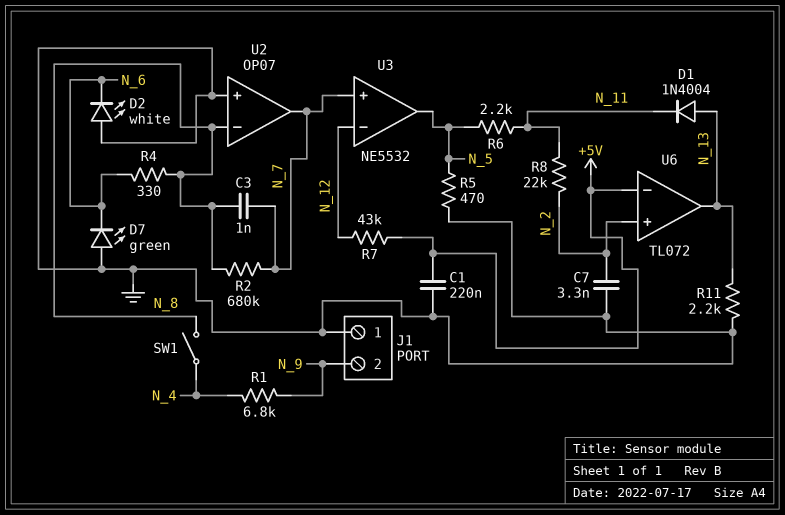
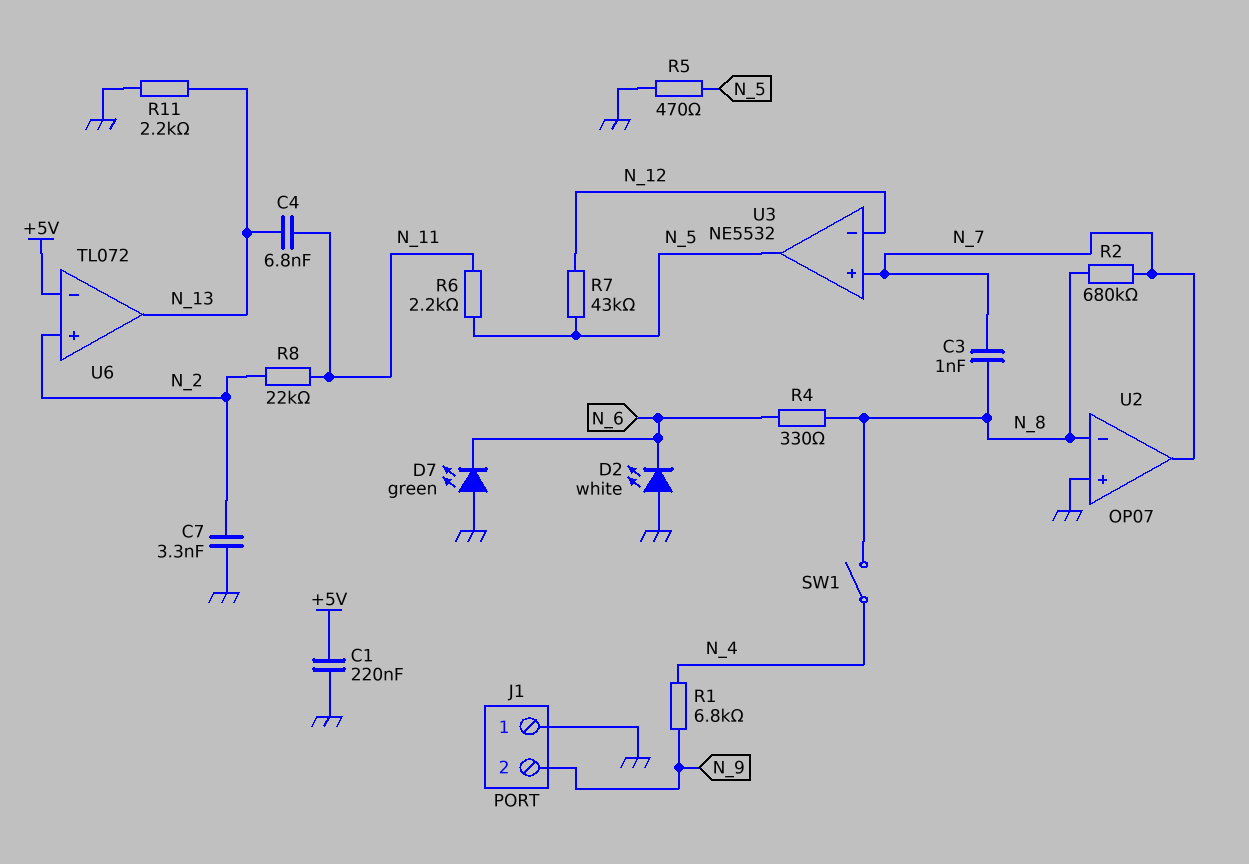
C4: none -> 6.8nF (N_11, N_13)
D1: diode 1N4004 (A N_13, K N_11) -> none
R7: 43k (+5V, N_12) -> 43k (N_5, N_12)

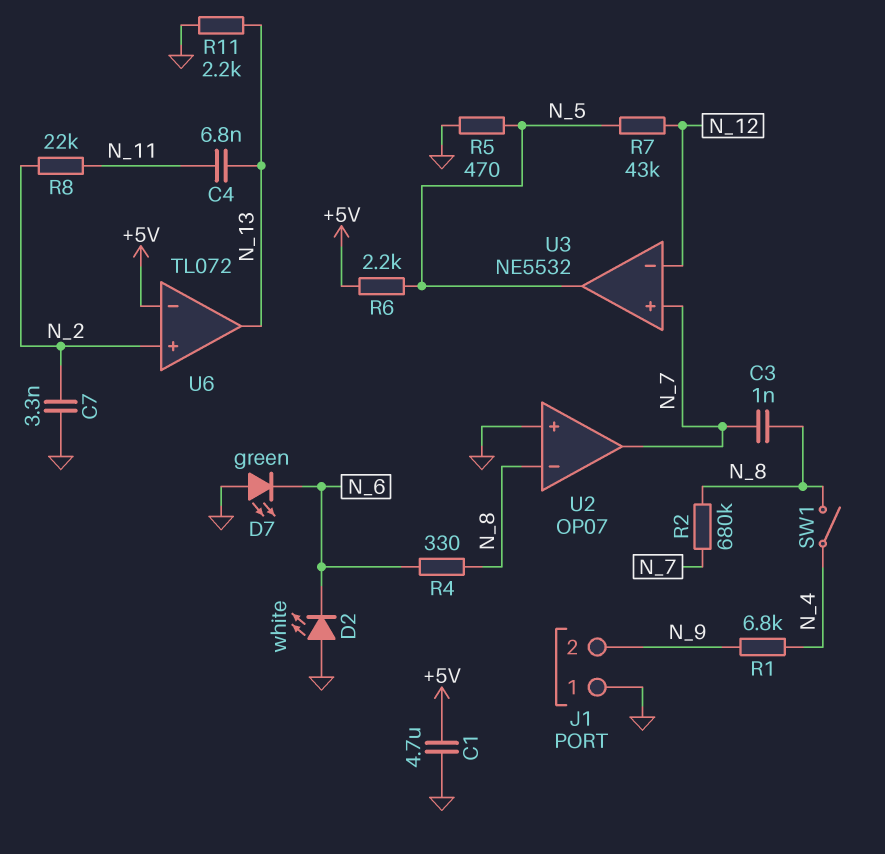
C1: 220nF (+5V, GND) -> 4.7uF (+5V, GND)
R6: 2.2k (N_5, N_11) -> 2.2k (+5V, N_5)

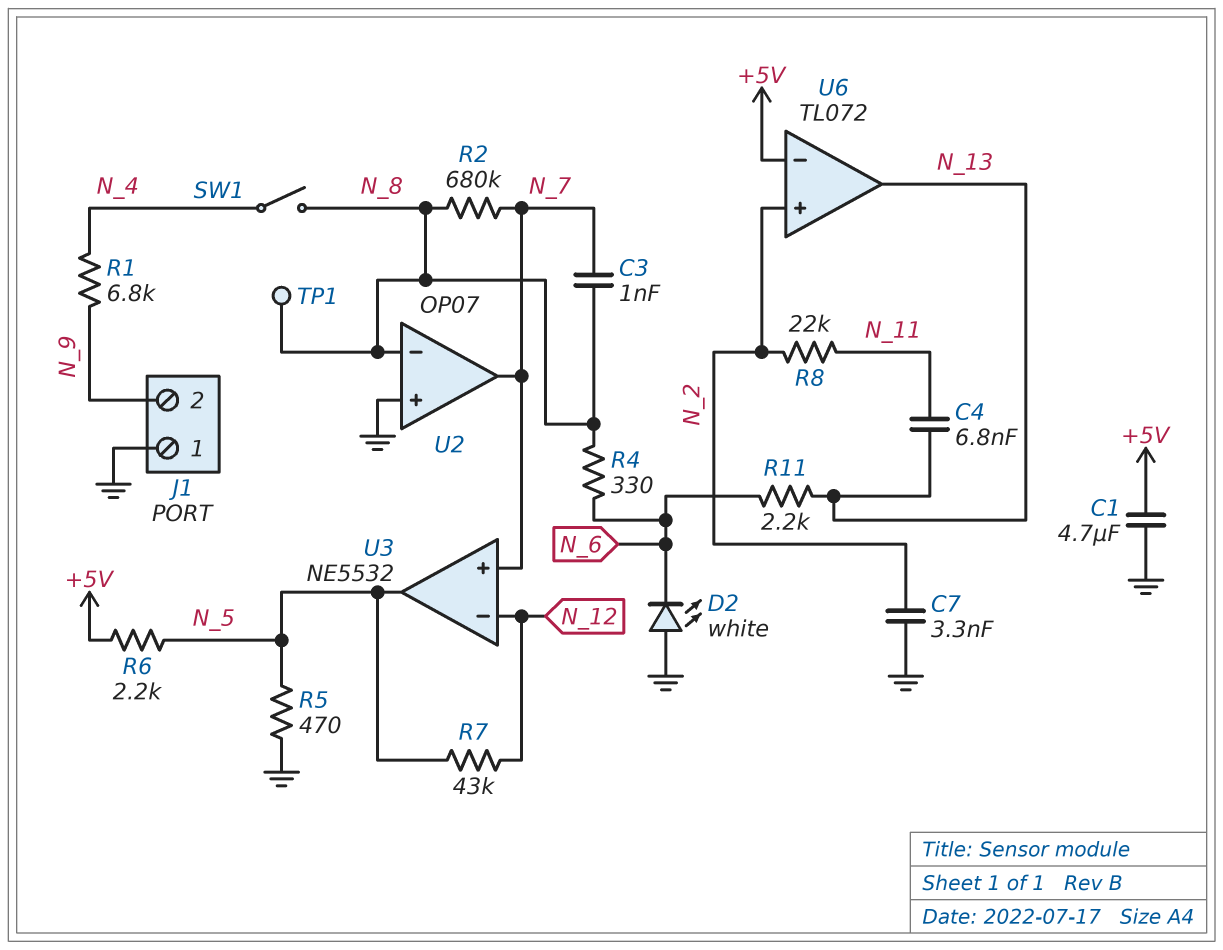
D7: LED green (A GND, K N_6) -> none
R11: 2.2k (GND, N_13) -> 2.2k (N_6, N_13)
TP1: none -> test point (N_8)

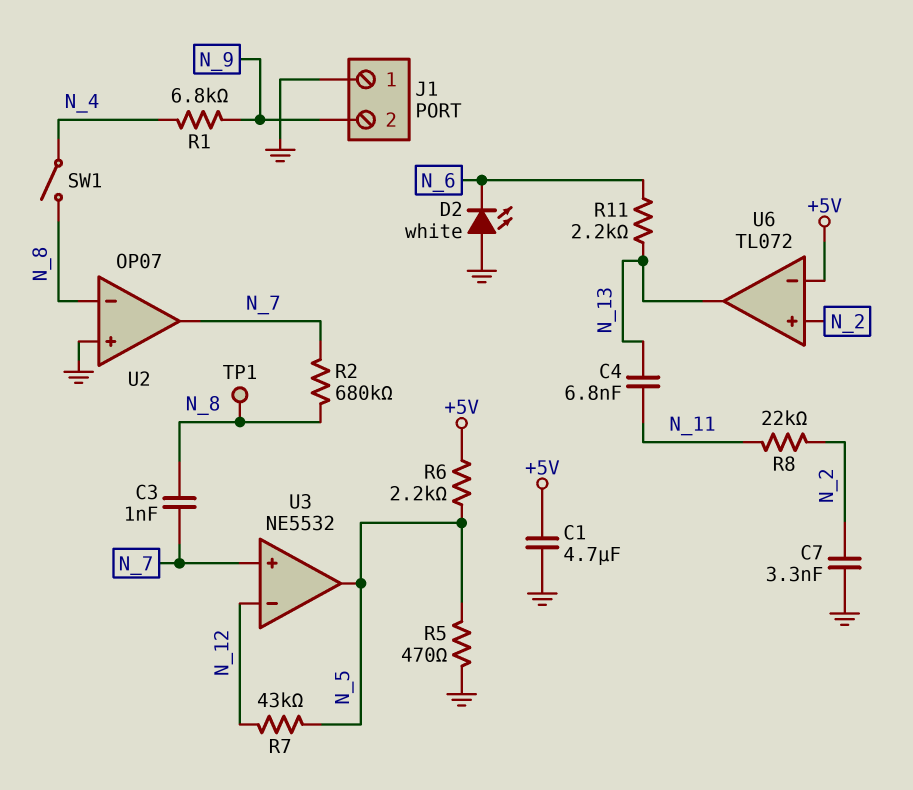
R4: 330 (N_6, N_8) -> none

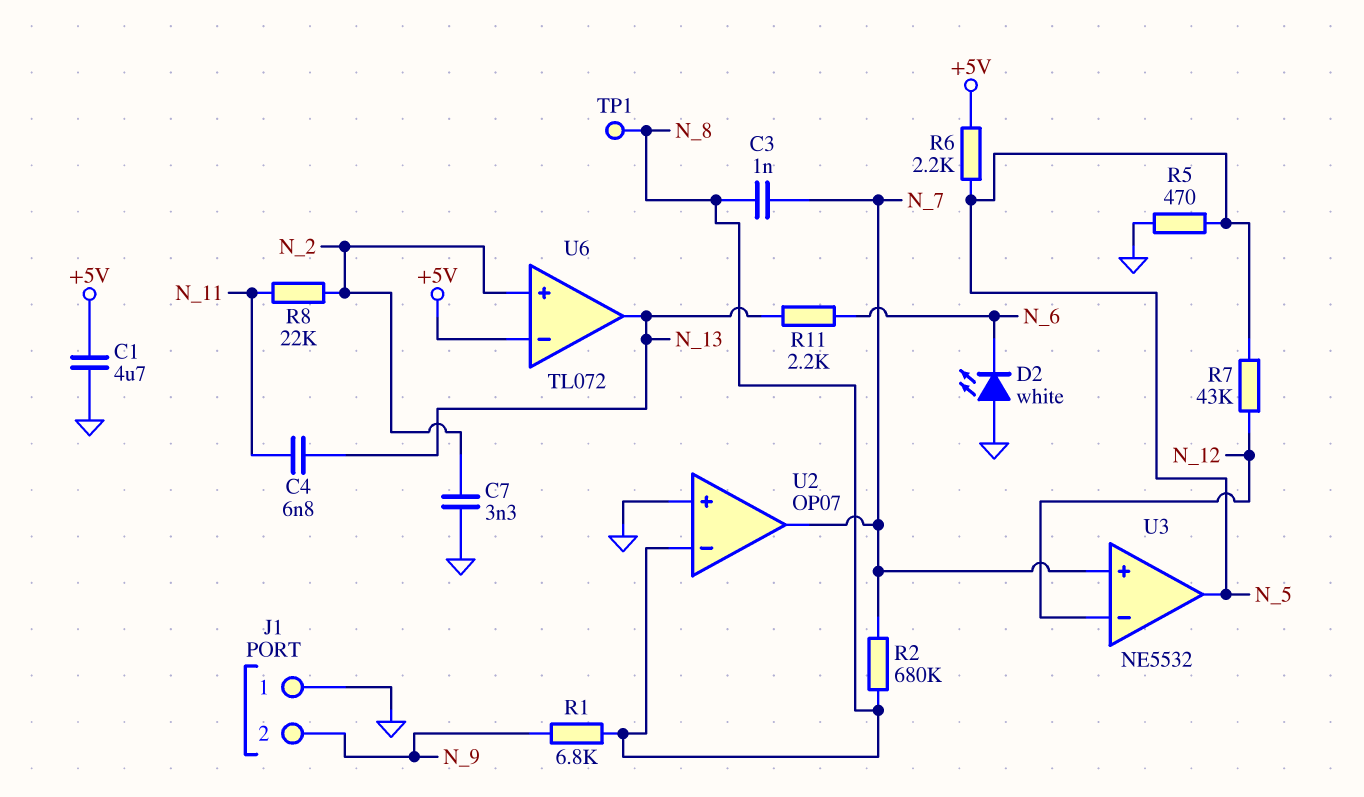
R1: 6.8k (N_4, N_9) -> 6.8k (N_8, N_9)
SW1: switch (N_4, N_8) -> none

